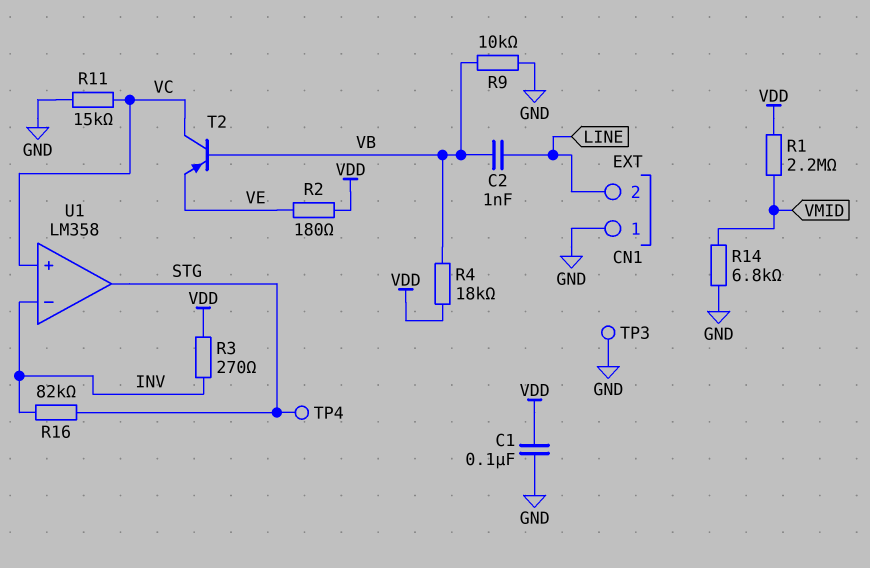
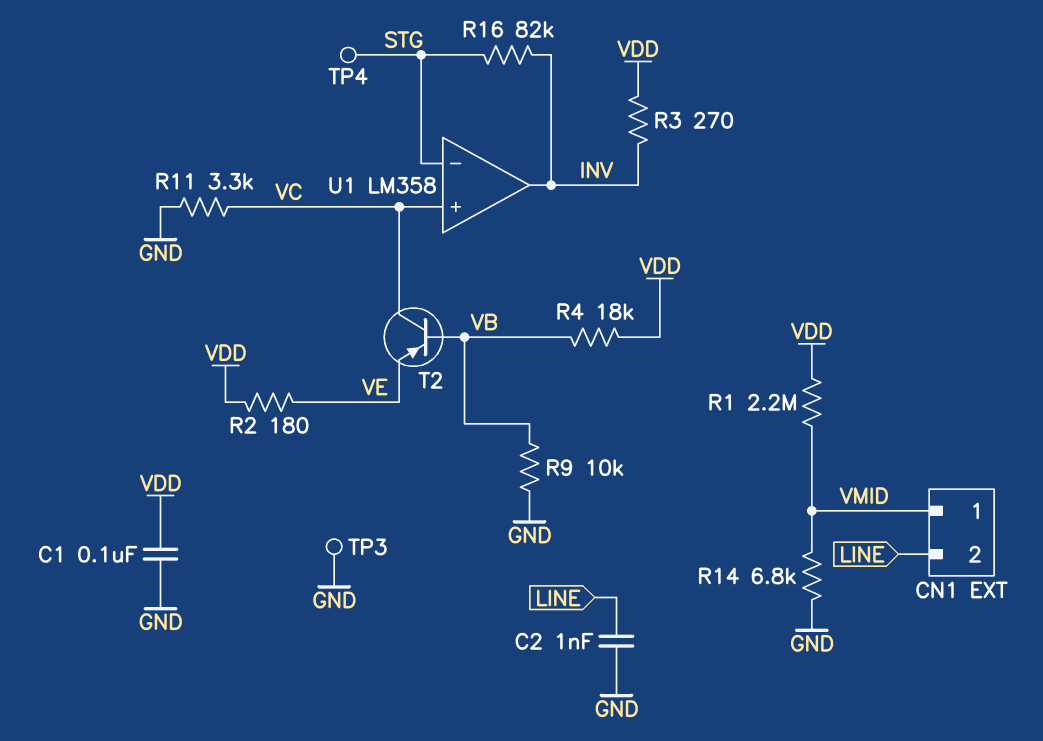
C2: 1nF (LINE, VB) -> 1nF (GND, LINE)
CN1 pin 1: GND -> VMID
R11: 15k (GND, VC) -> 3.3k (GND, VC)
U1 pin in-: INV -> STG
U1 pin out: STG -> INV

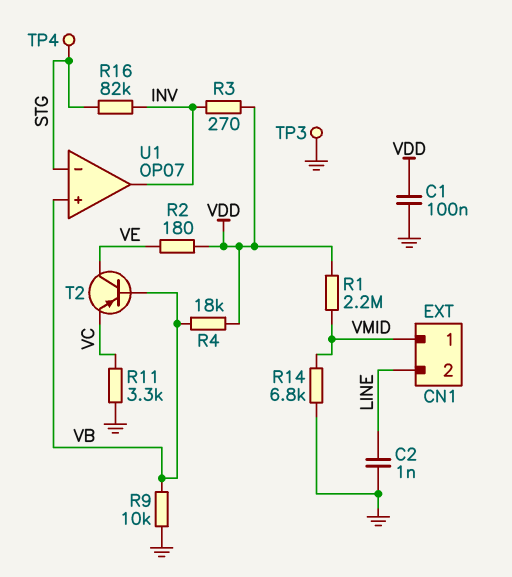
T2: PNP (B VB, C VC, E VE) -> PNP (B VB, C VE, E VC)
U1: LM358 -> OP07
U1 pin in+: VC -> VB

